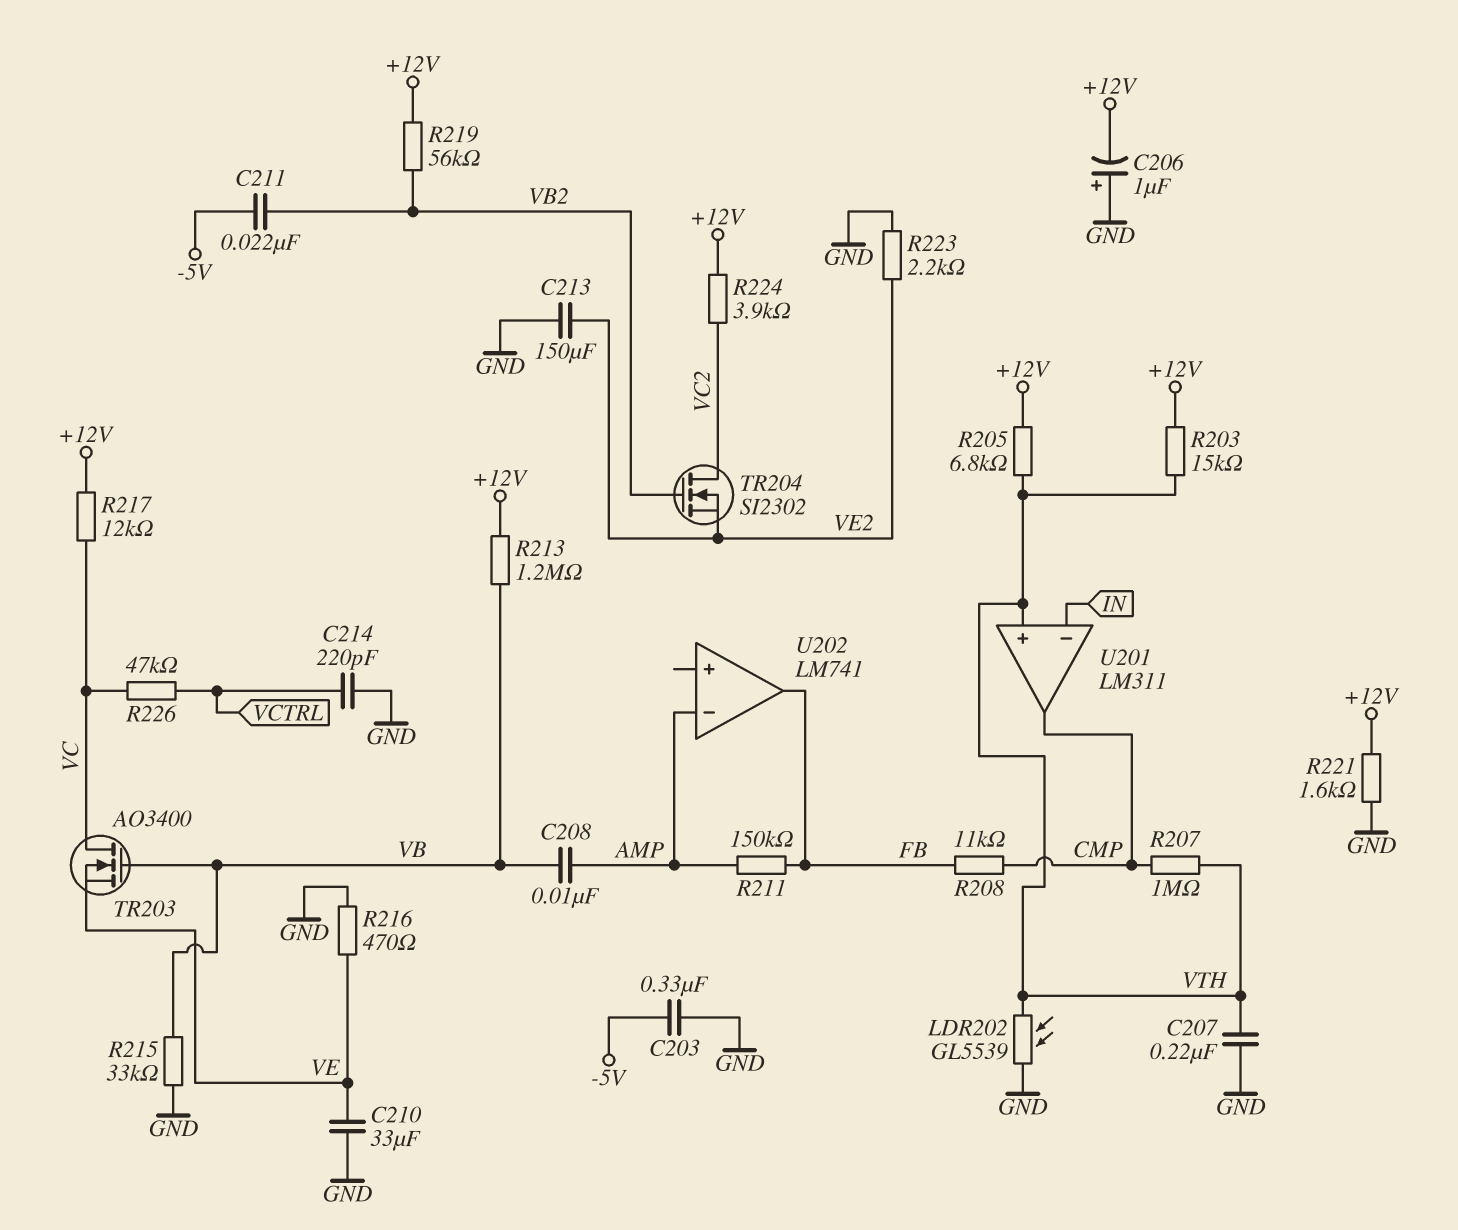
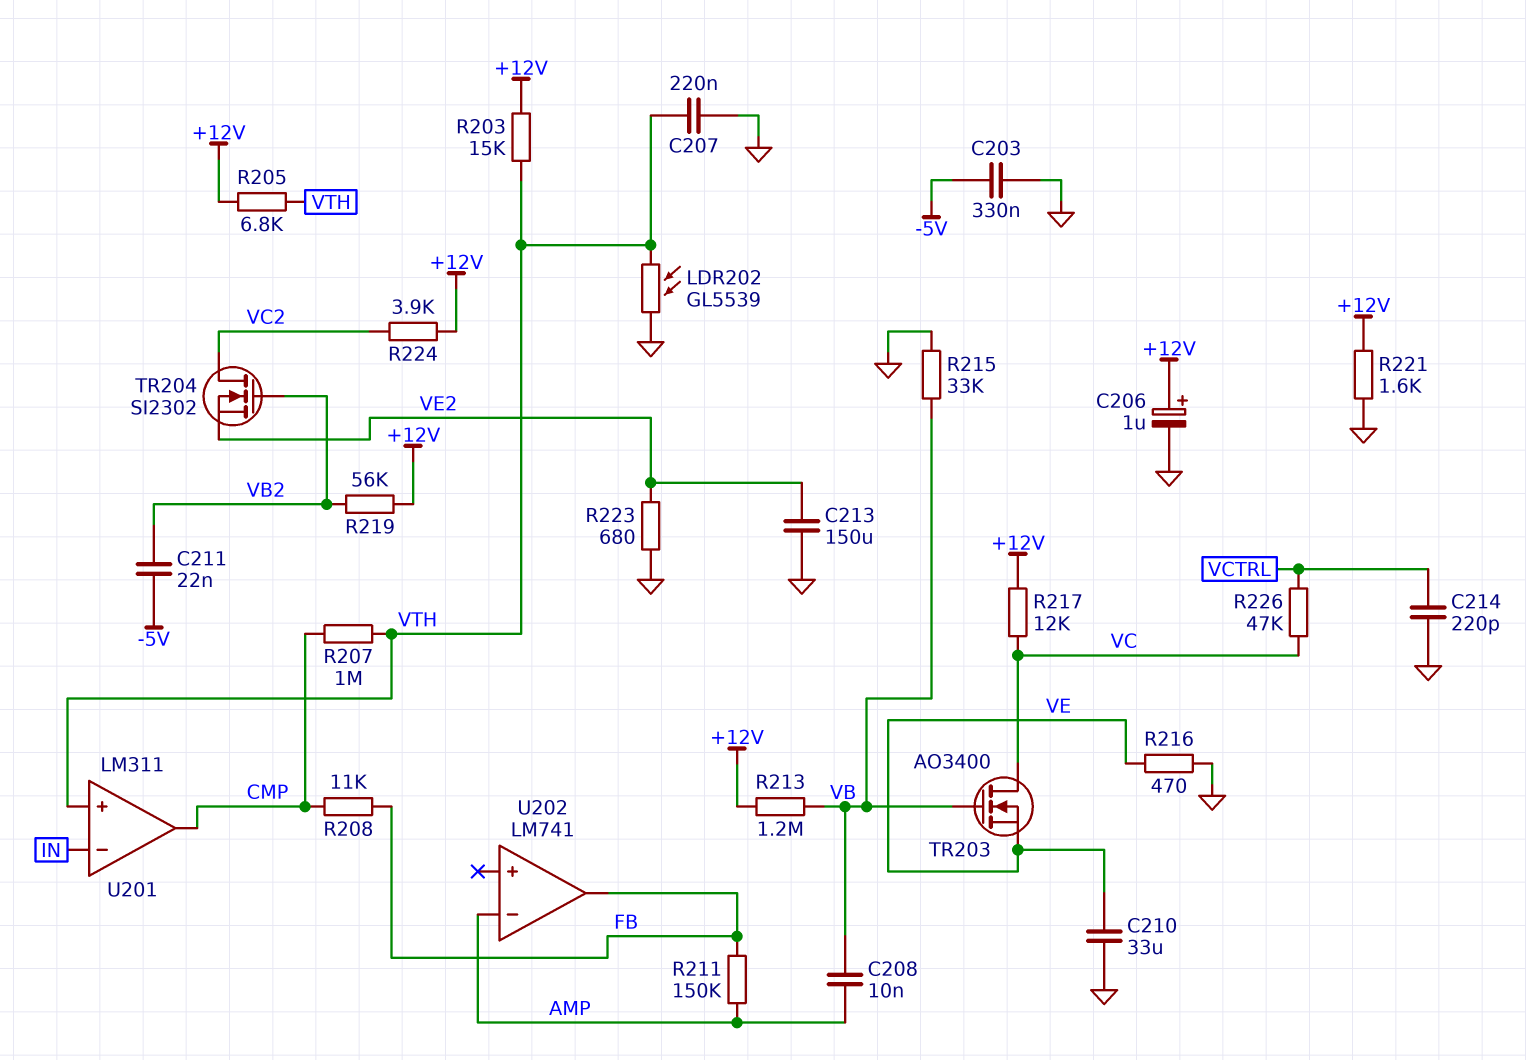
C206: 1uF (plus GND, minus +12V) -> 1uF (plus +12V, minus GND)
R223: 2.2k (GND, VE2) -> 680 (GND, VE2)

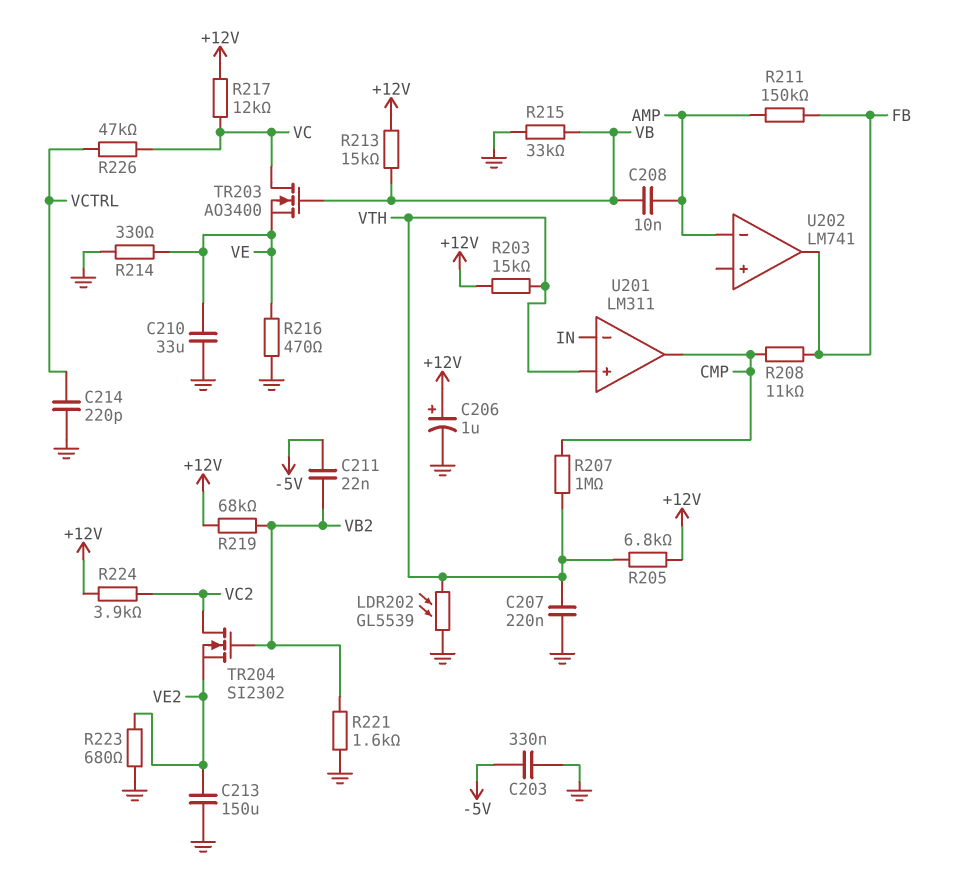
R213: 1.2M (+12V, VB) -> 15k (+12V, VB)
R214: none -> 330 (GND, VE)
R219: 56k (+12V, VB2) -> 68k (+12V, VB2)
R221: 1.6k (+12V, GND) -> 1.6k (GND, VB2)

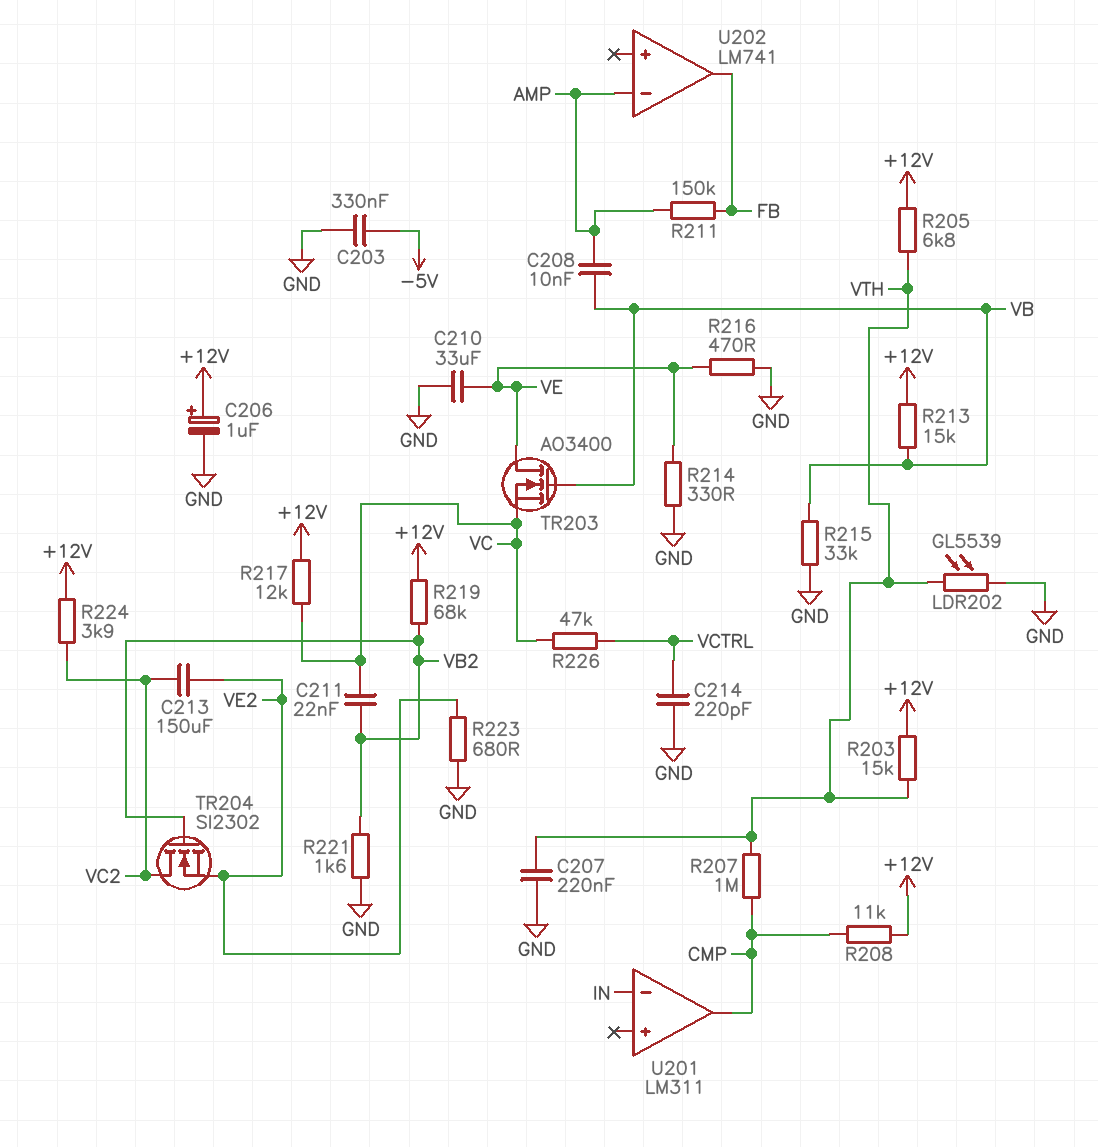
C211: 22nF (-5V, VB2) -> 22nF (VB2, VC)
C213: 150uF (GND, VE2) -> 150uF (VC2, VE2)
R208: 11k (CMP, FB) -> 11k (+12V, CMP)
TR203: NMOS AO3400 (G VB, D VC, S VE) -> NMOS AO3400 (G VB, D VE, S VC)
U201 pin in+: VTH -> none

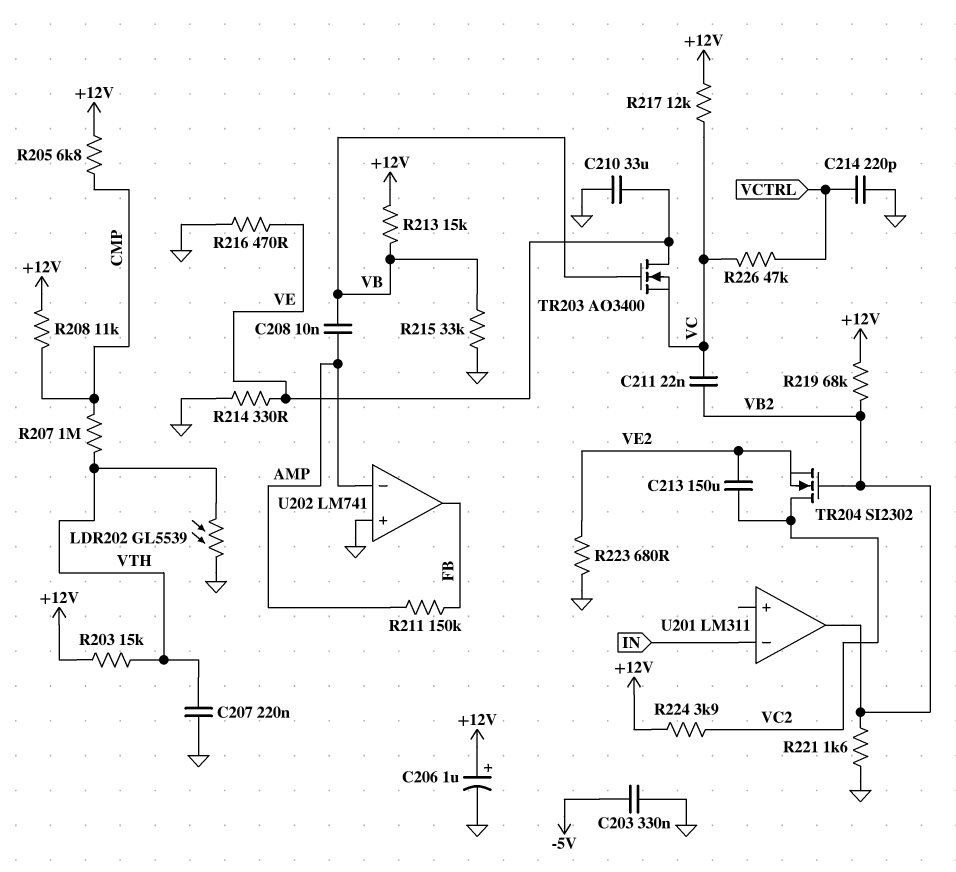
R205: 6.8k (+12V, VTH) -> 6.8k (+12V, CMP)
U201 pin out: CMP -> VB2
U202 pin in+: none -> GND

